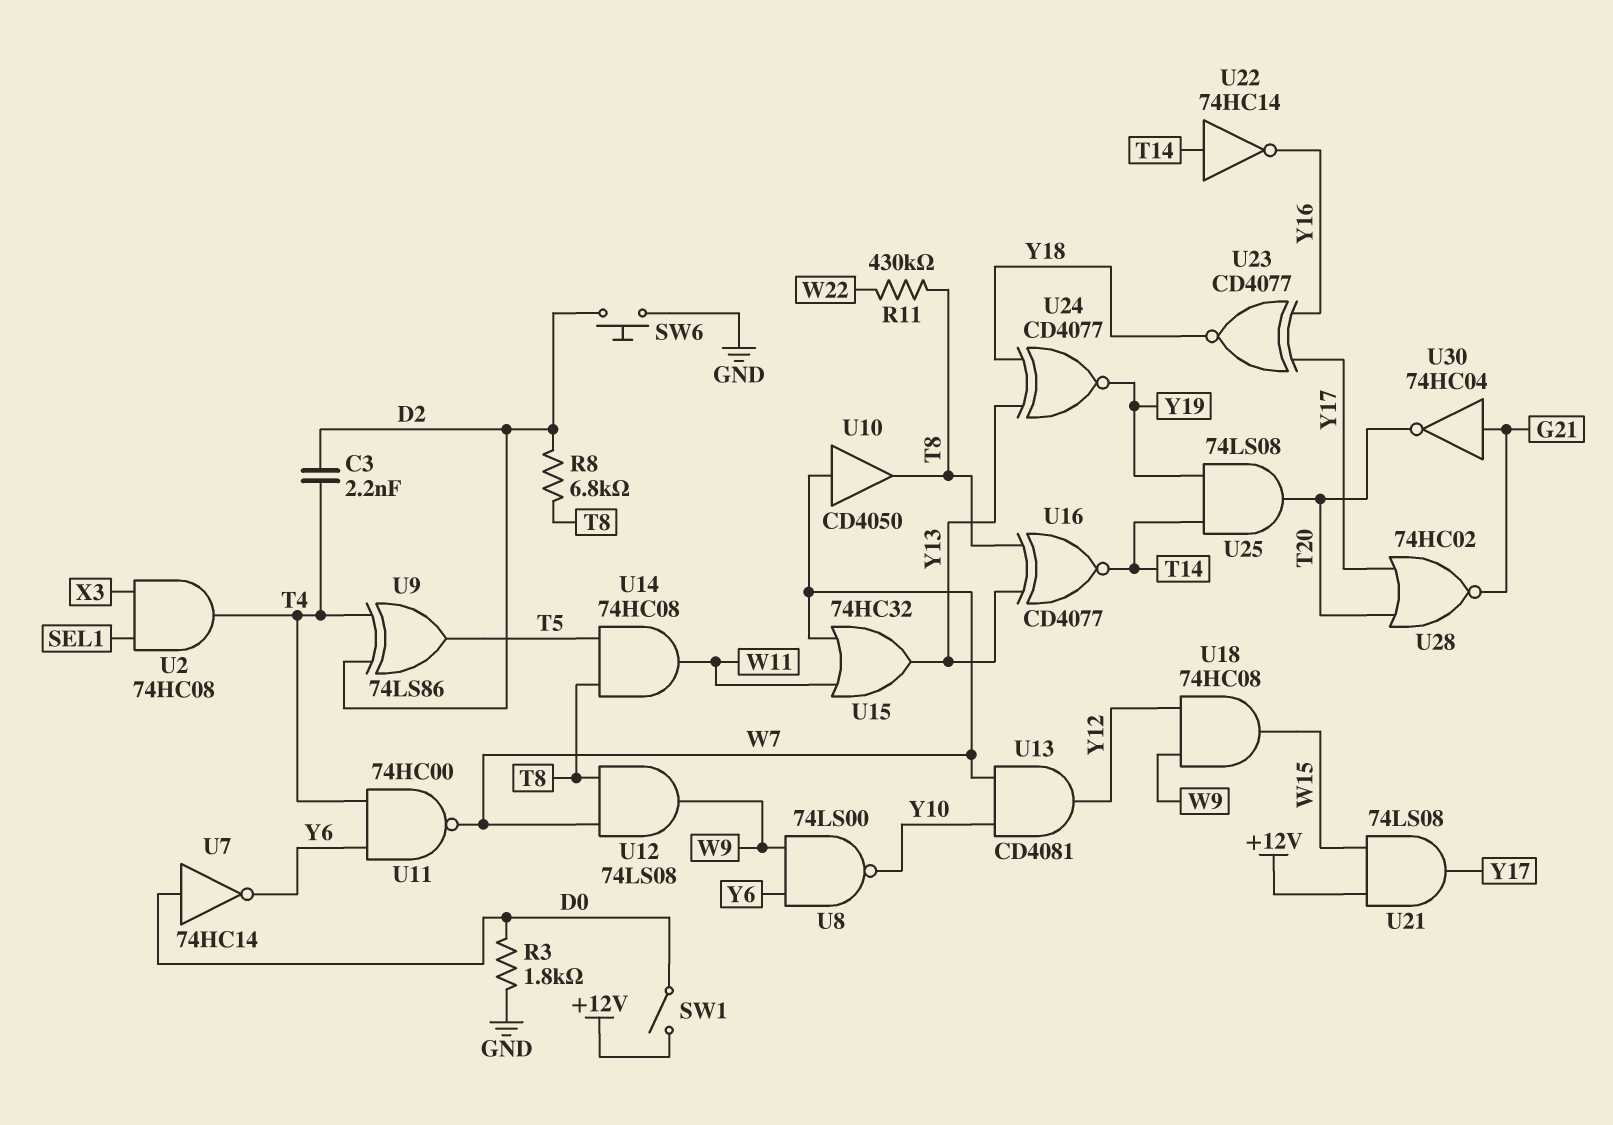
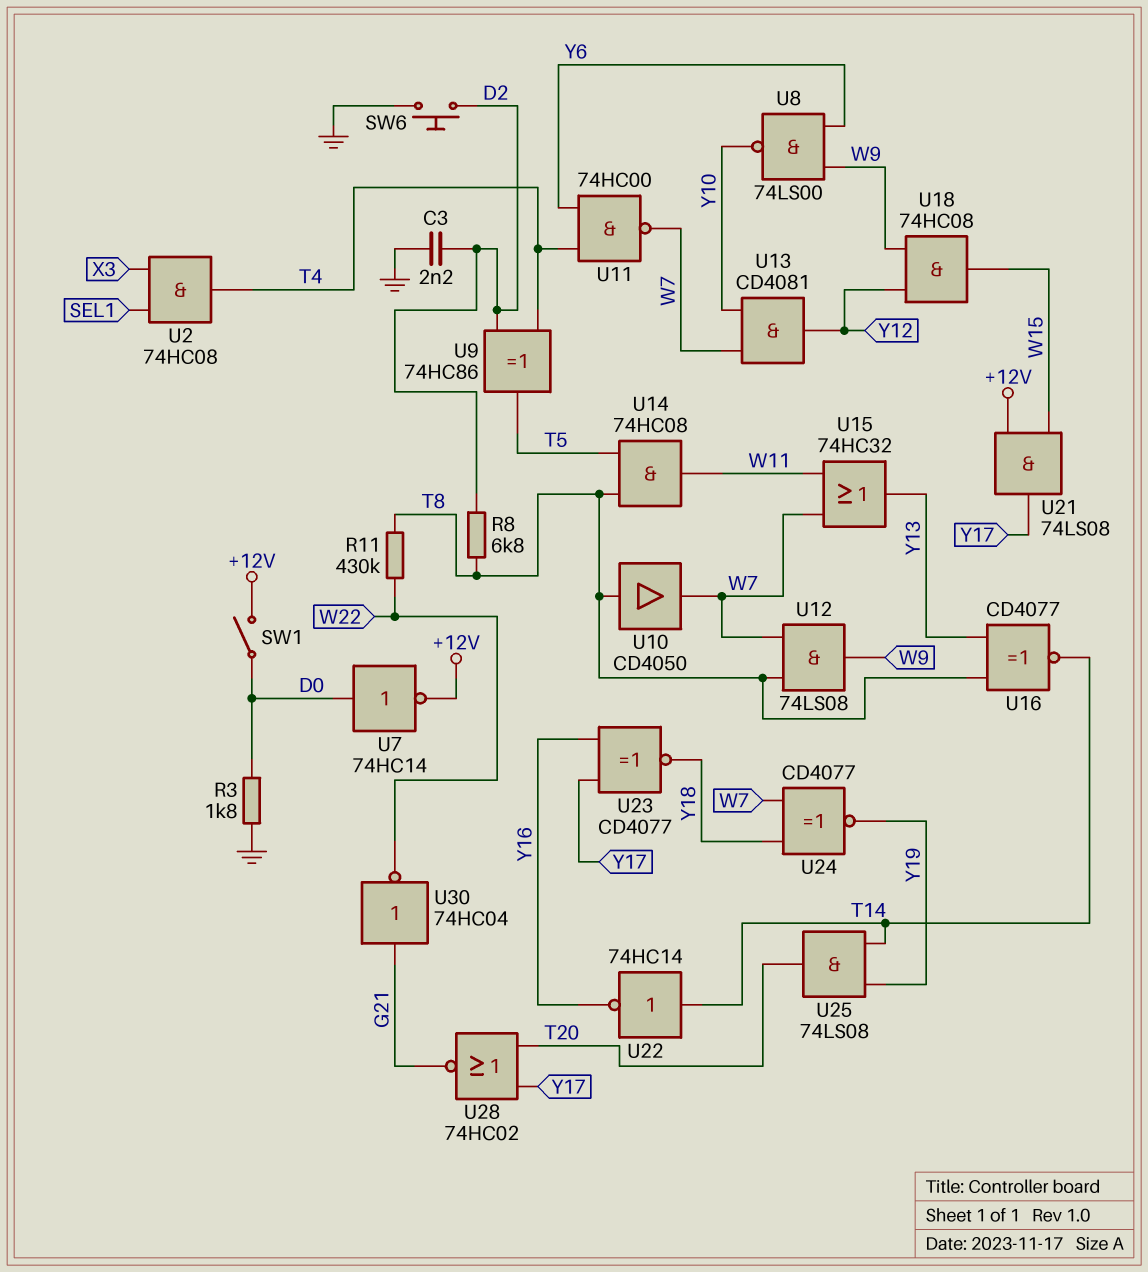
C3: 2.2nF (D2, T4) -> 2.2nF (D2, GND)
U7: NOT 74HC14 (in D0, out Y6) -> NOT 74HC14 (in D0, out +12V)
U9: XOR 74LS86 (in D2, in T4, out T5) -> XOR 74HC86 (in D2, in T4, out T5)
U10: buffer CD4050 (in W7, out T8) -> buffer CD4050 (in T8, out W7)
U24: XNOR CD4077 (in Y13, in Y18, out Y19) -> XNOR CD4077 (in W7, in Y18, out Y19)
U30: NOT 74HC04 (in G21, out T20) -> NOT 74HC04 (in G21, out W22)

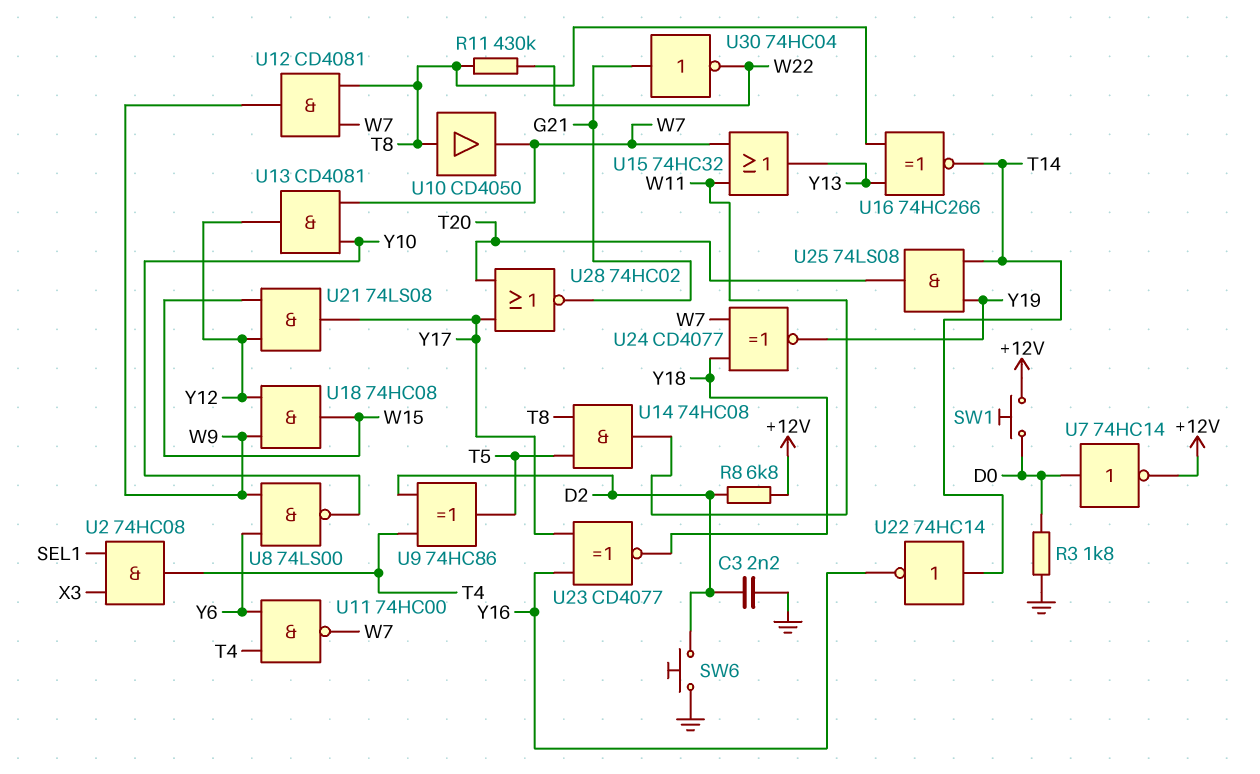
R8: 6.8k (D2, T8) -> 6.8k (+12V, D2)
SW1: switch (+12V, D0) -> button (+12V, D0)
U12: AND 74LS08 (in T8, in W7, out W9) -> AND CD4081 (in T8, in W7, out W9)
U16: XNOR CD4077 (in T8, in Y13, out T14) -> XNOR 74HC266 (in T8, in Y13, out T14)
U21: AND 74LS08 (in +12V, in W15, out Y17) -> AND 74LS08 (in W15, in Y12, out Y17)

